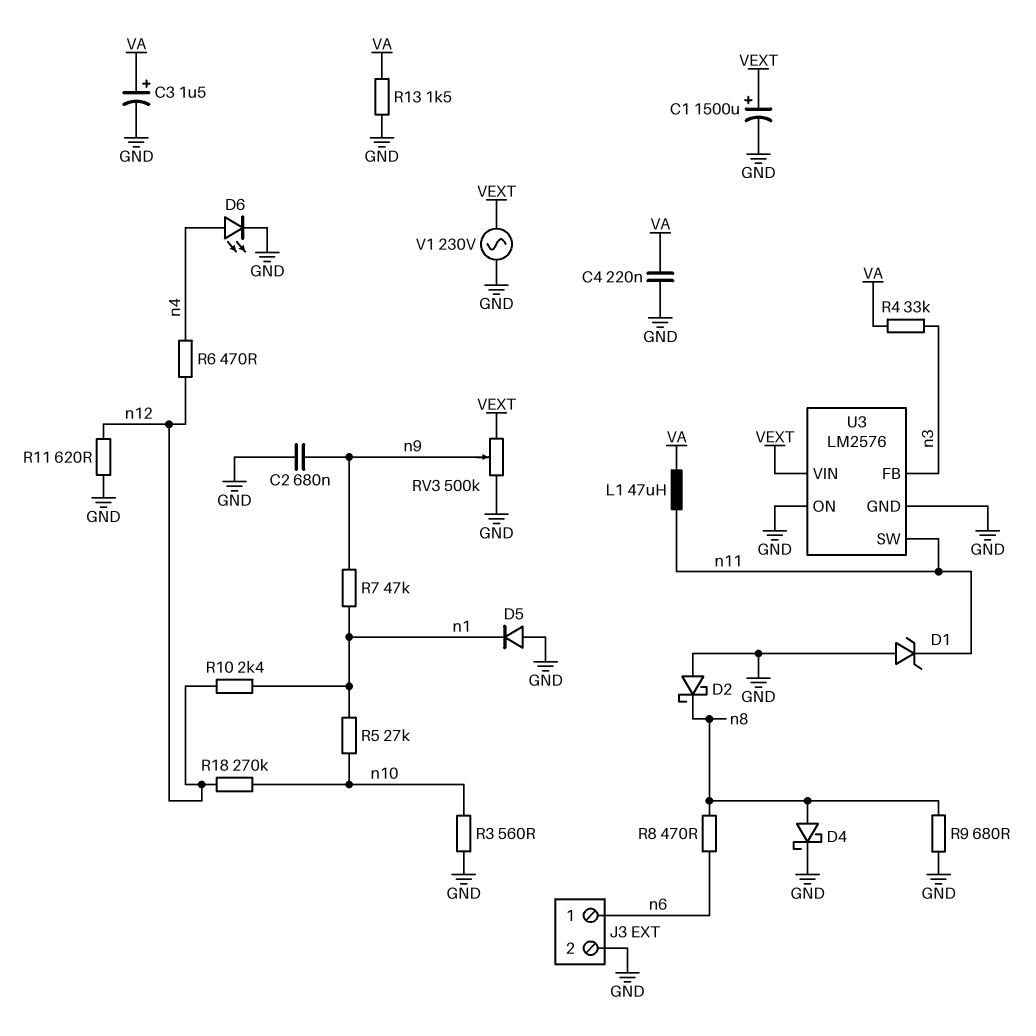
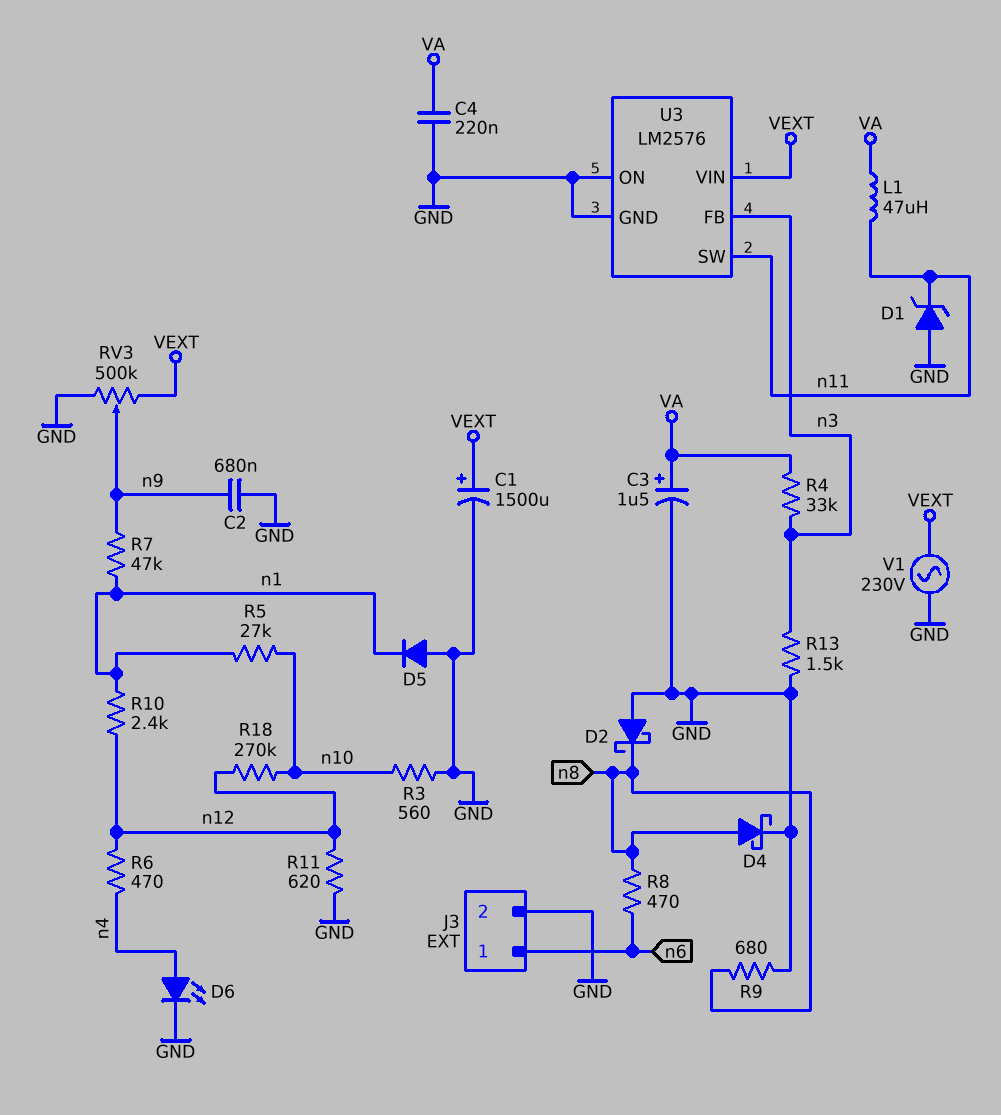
R13: 1.5k (GND, VA) -> 1.5k (GND, n3)

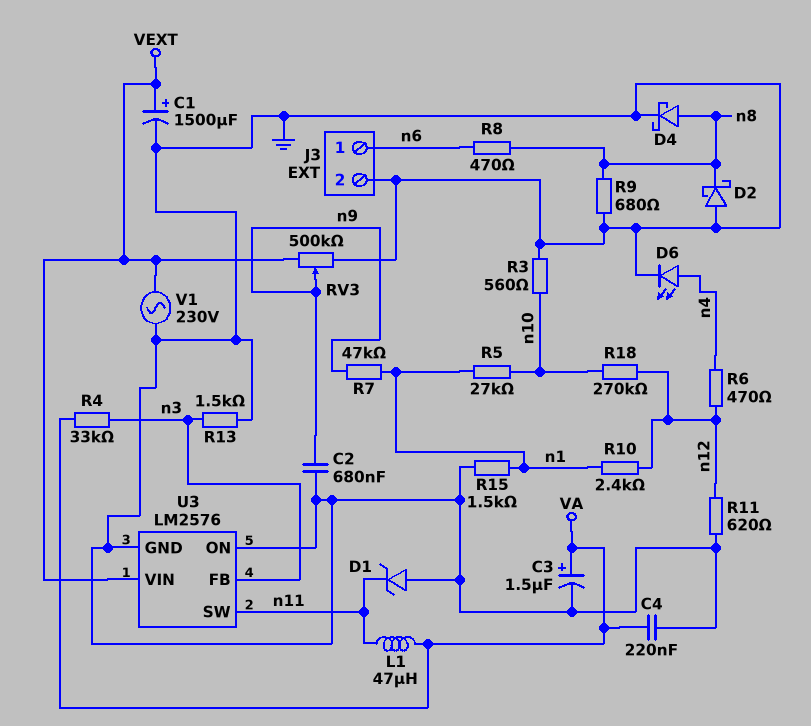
D5: diode (A GND, K n1) -> none
R15: none -> 1.5k (GND, n1)

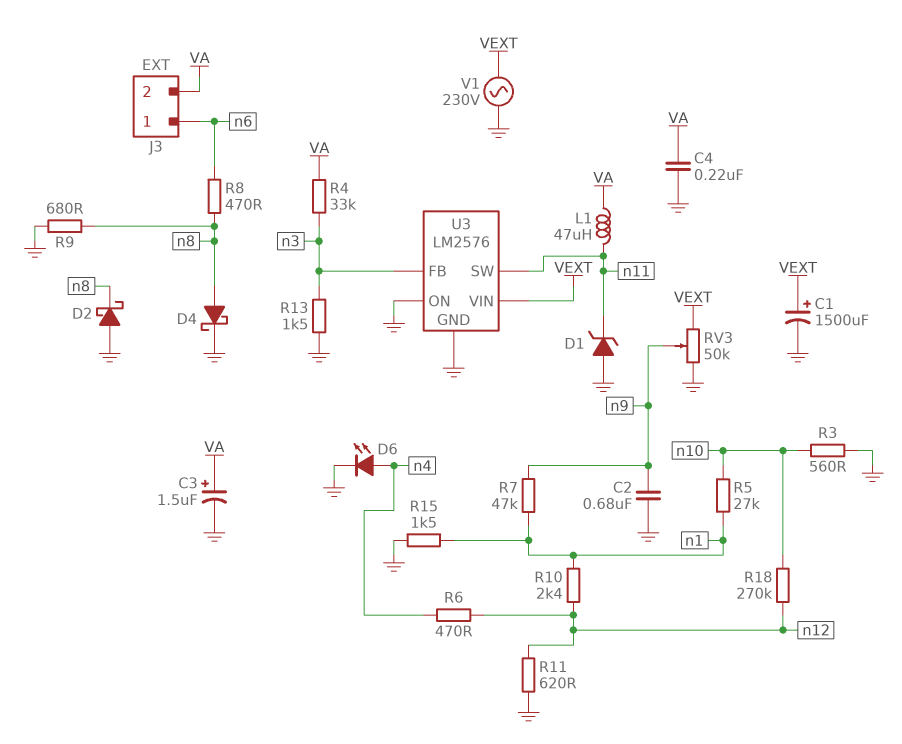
J3 pin 2: GND -> VA
RV3: 500k (GND, VEXT, wiper n9) -> 50k (GND, VEXT, wiper n9)

